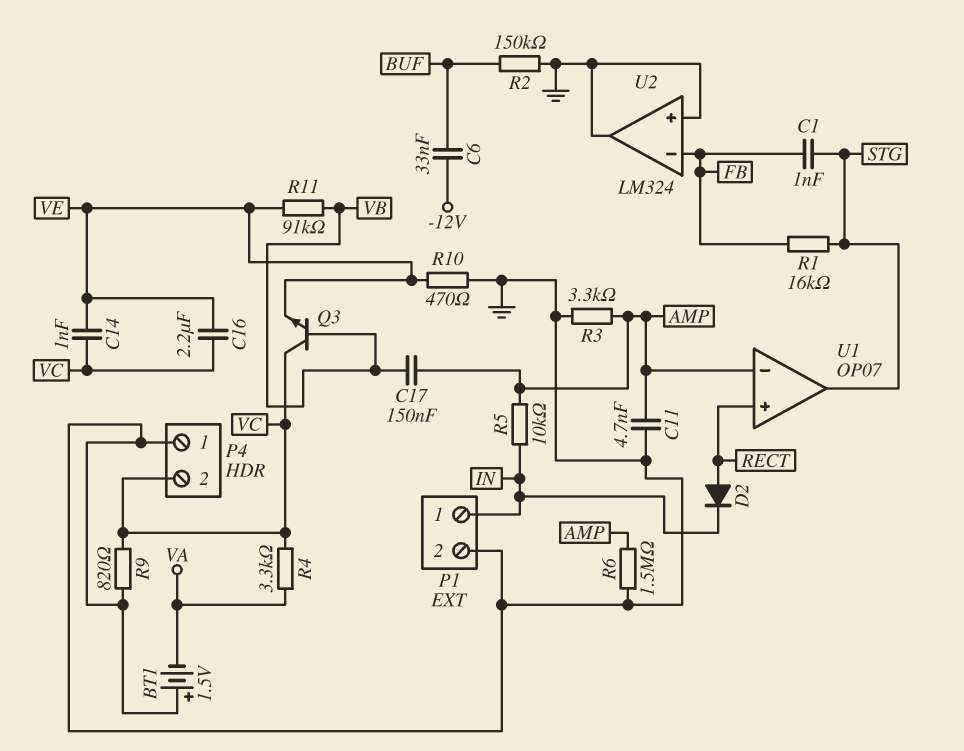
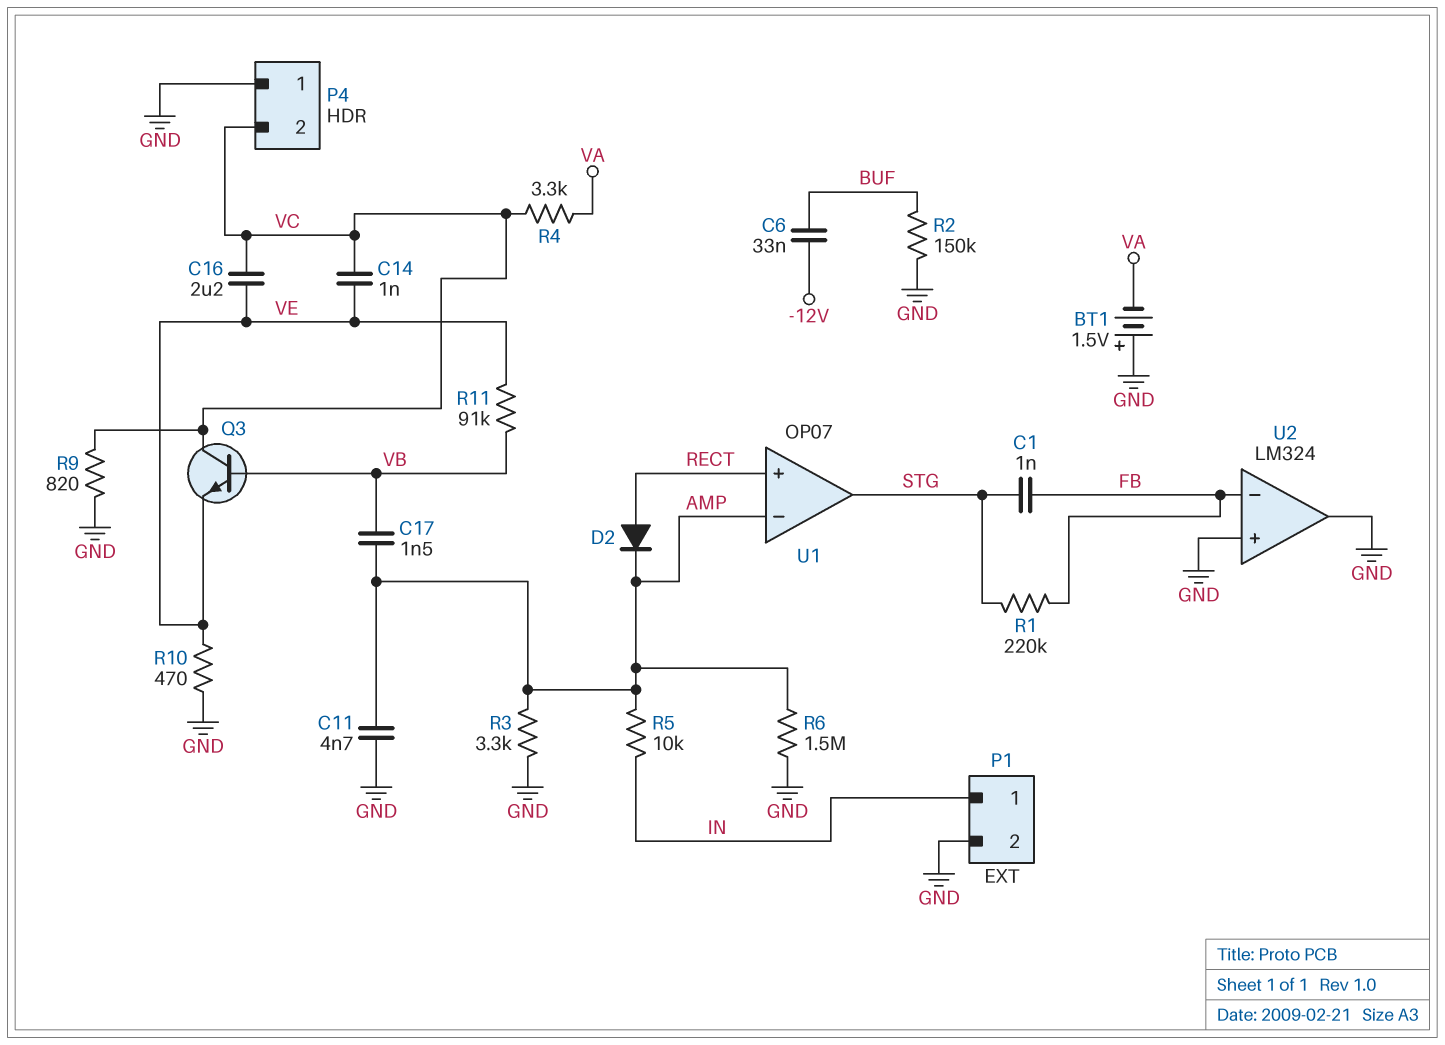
C17: 150nF (AMP, VB) -> 1.5nF (AMP, VB)
D2: diode (A RECT, K IN) -> diode (A RECT, K AMP)
R1: 16k (FB, STG) -> 220k (FB, STG)

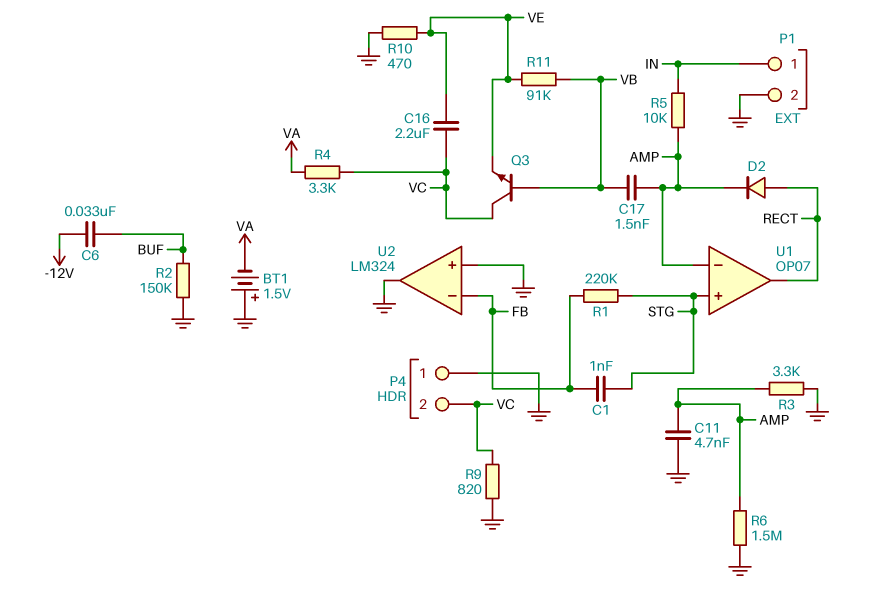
C14: 1nF (VC, VE) -> none
U1 pin in+: RECT -> STG
U1 pin out: STG -> RECT

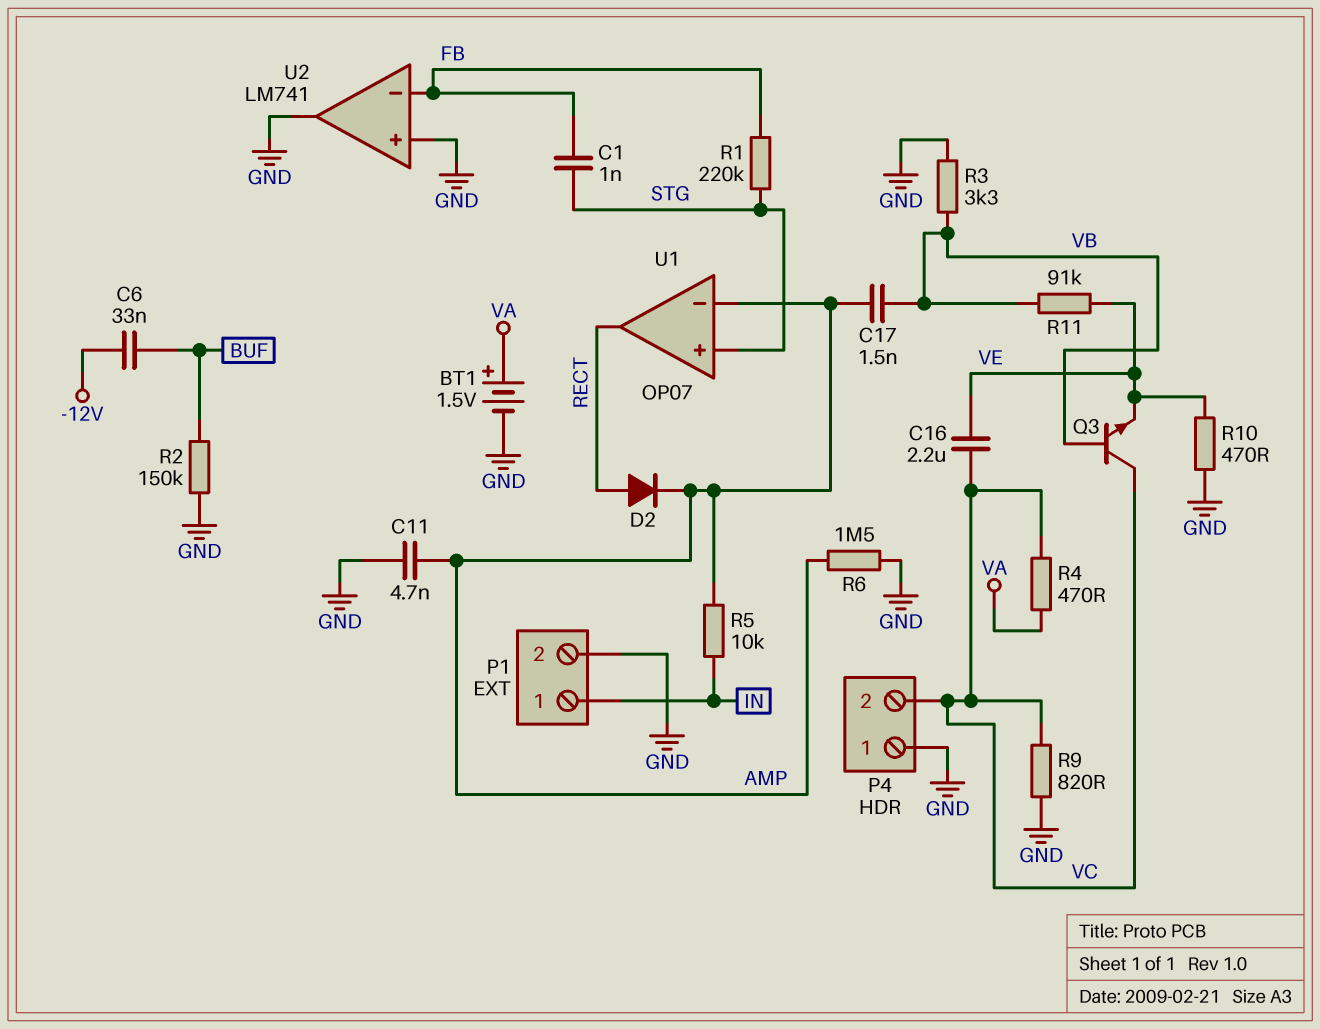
BT1: 1.5V (plus GND, minus VA) -> 1.5V (plus VA, minus GND)
R3: 3.3k (AMP, GND) -> 3.3k (GND, VB)
R4: 3.3k (VA, VC) -> 470 (VA, VC)
U2: LM324 -> LM741

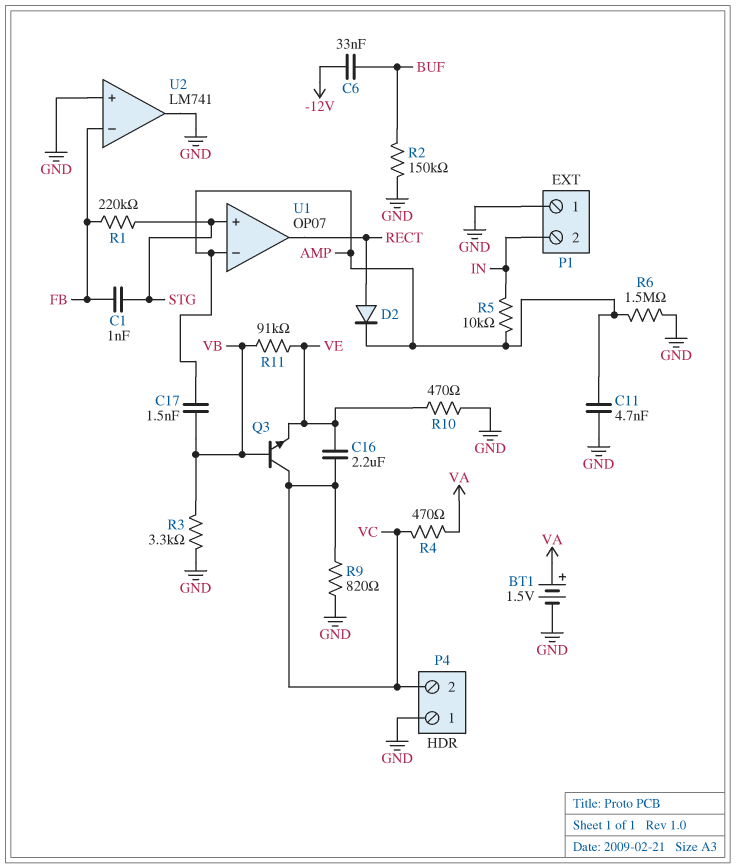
P1 pin 1: IN -> GND
P1 pin 2: GND -> IN

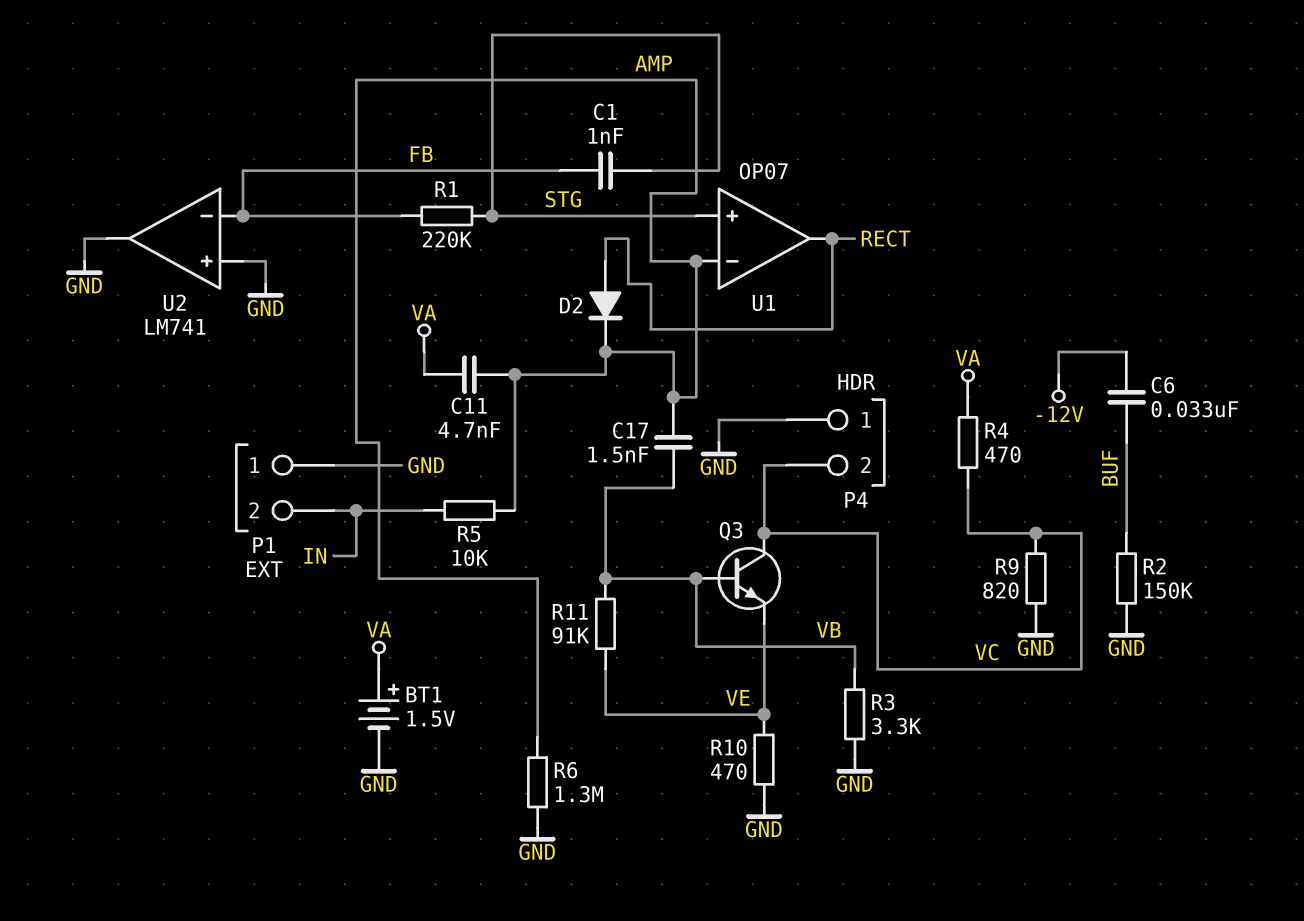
C11: 4.7nF (AMP, GND) -> 4.7nF (AMP, VA)
C16: 2.2uF (VC, VE) -> none
R6: 1.5M (AMP, GND) -> 1.3M (AMP, GND)

